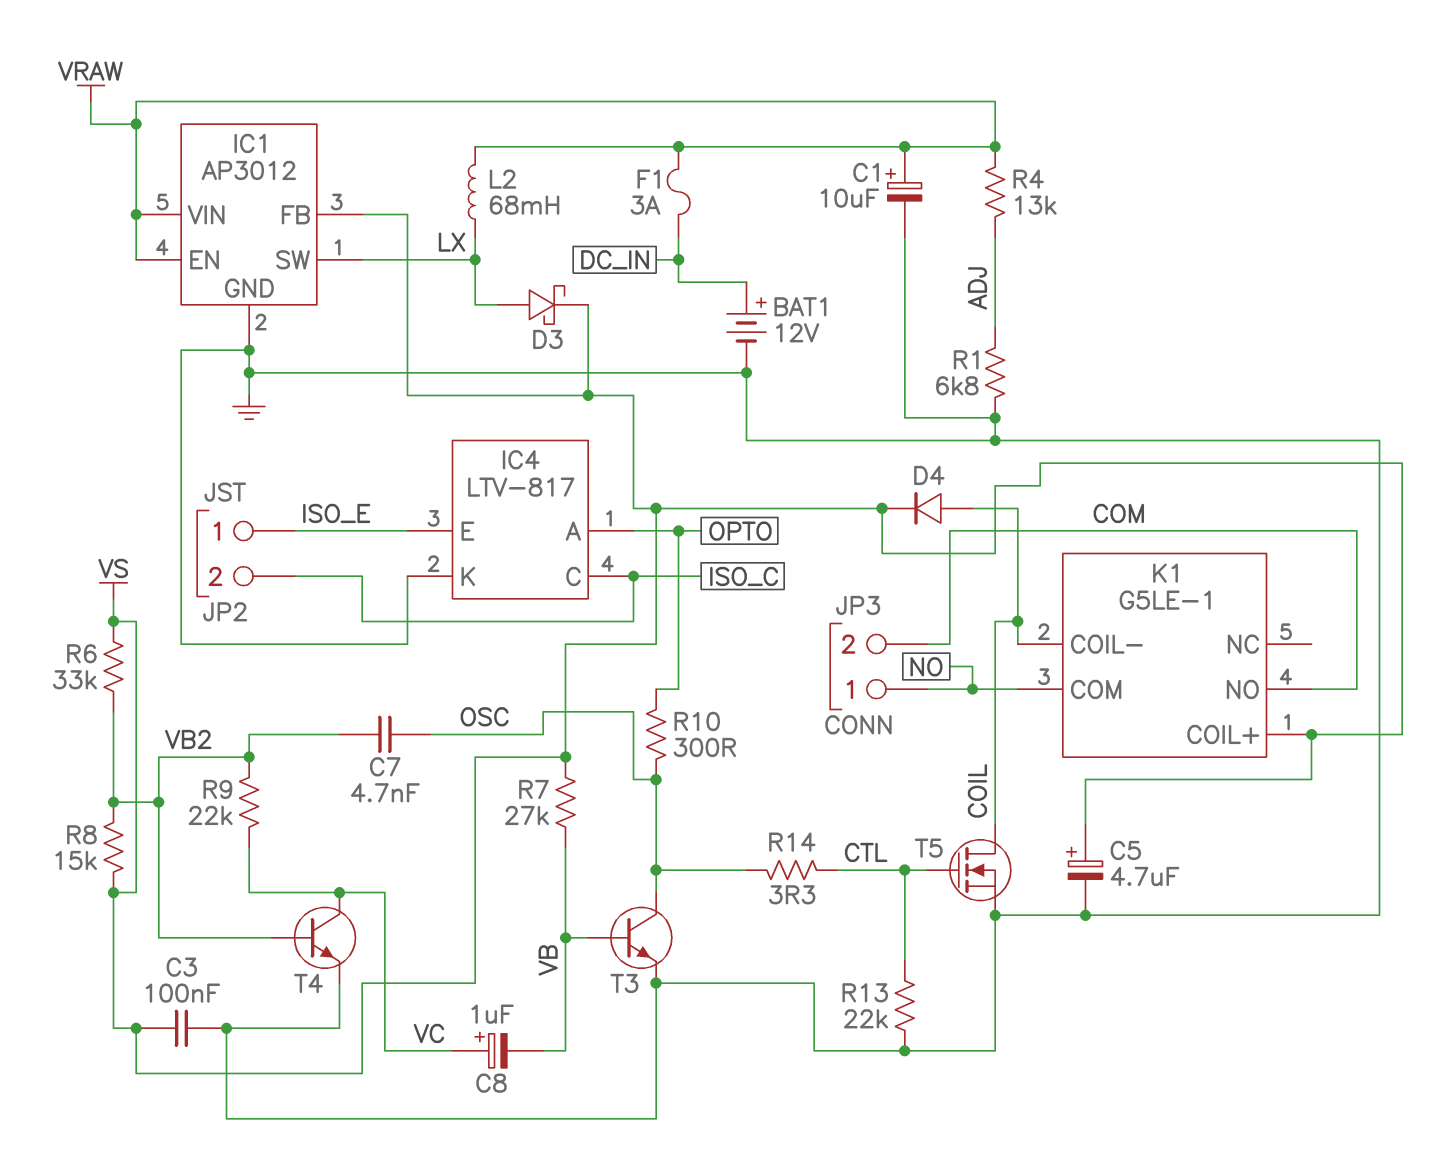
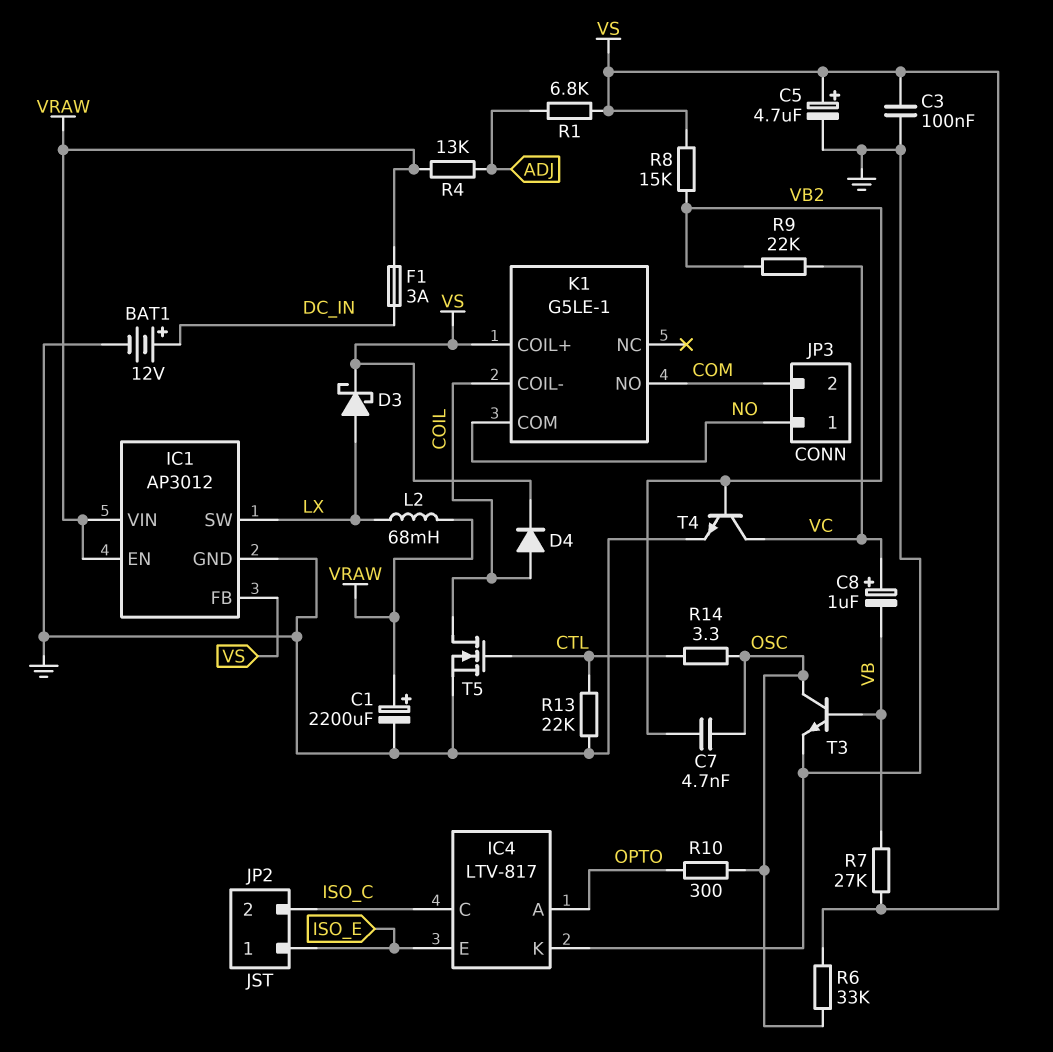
C1: 10uF (plus VRAW, minus GND) -> 2200uF (plus VRAW, minus GND)
R1: 6.8k (ADJ, GND) -> 6.8k (ADJ, VS)
R6: 33k (VB2, VS) -> 33k (OSC, VS)

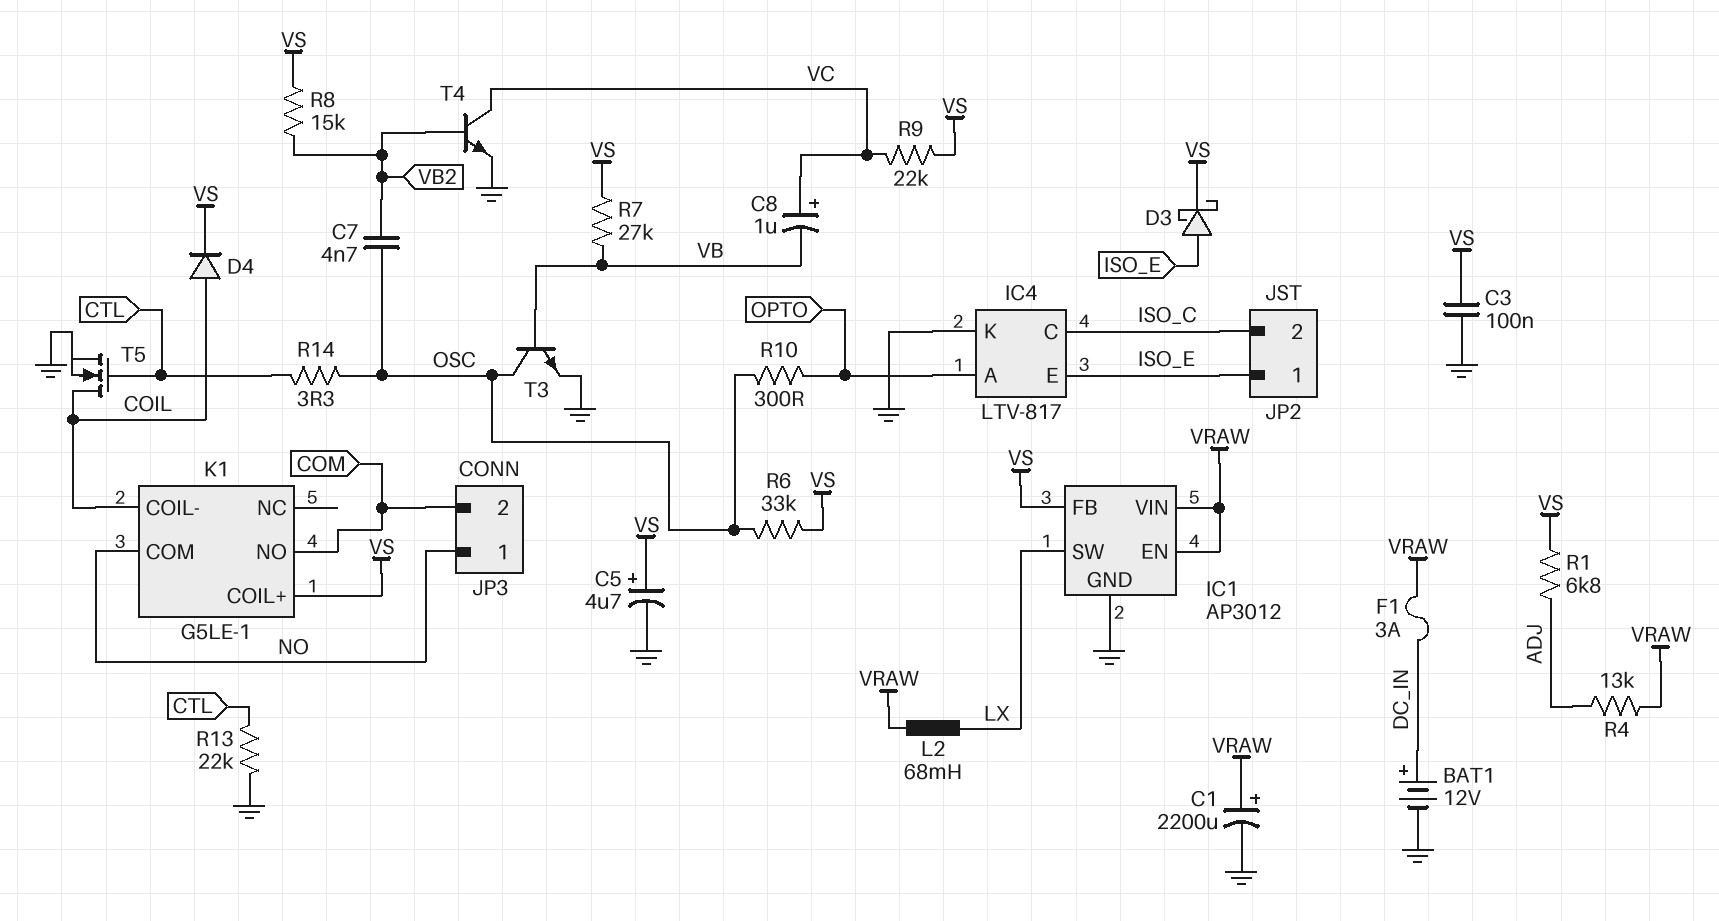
D3: schottky (A LX, K VS) -> schottky (A ISO_E, K VS)
R9: 22k (VB2, VC) -> 22k (VC, VS)

